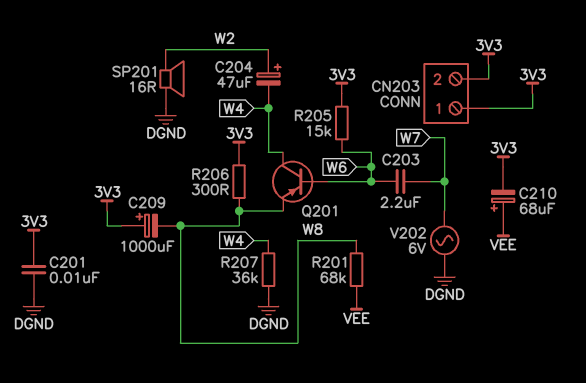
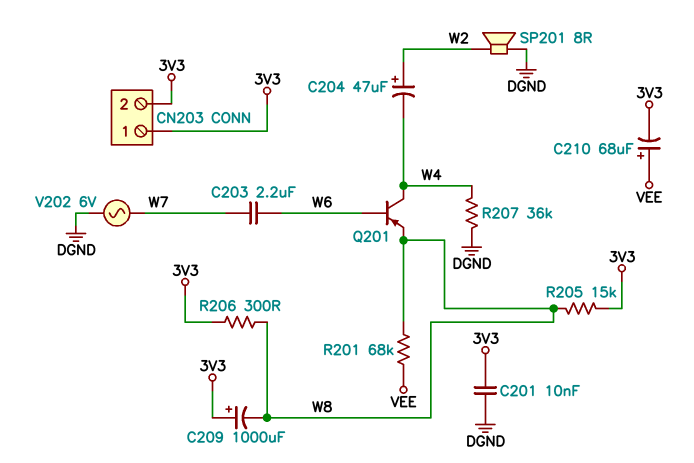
R205: 15k (3V3, W6) -> 15k (3V3, W8)
SP201: speaker 16R (DGND, W2) -> speaker 8R (DGND, W2)

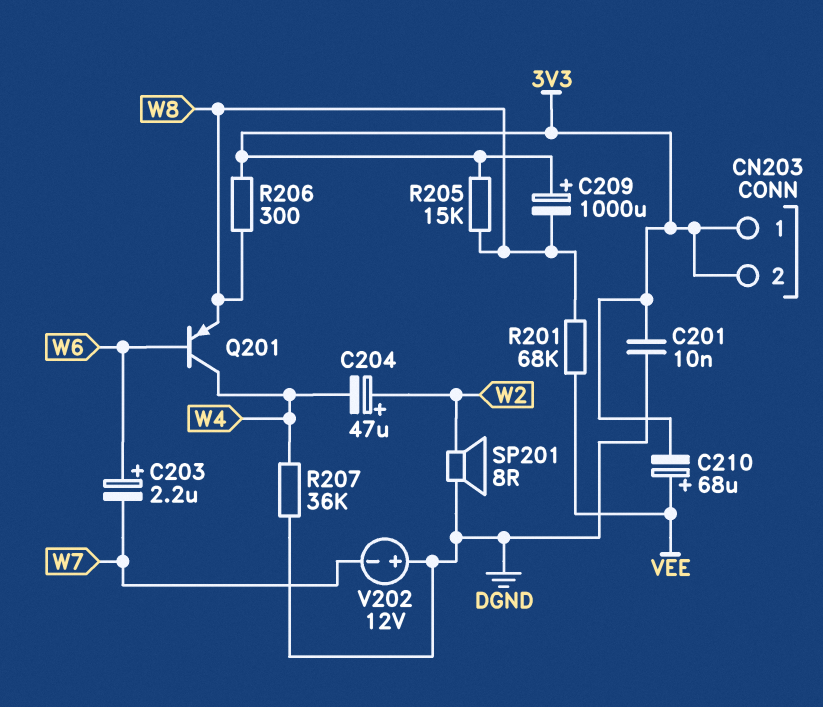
C203: 2.2uF (W6, W7) -> 2.2uF (plus W6, minus W7)
V202: AC 6V (DGND, W7) -> 12V (plus DGND, minus W7)

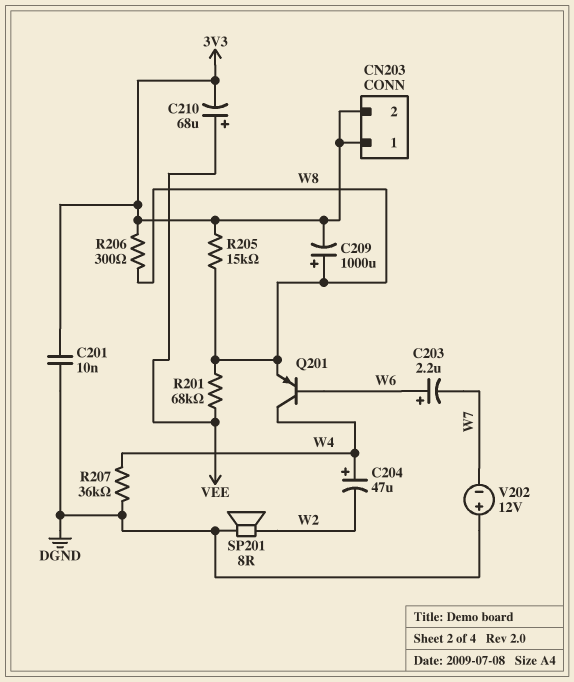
C204: 47uF (plus W2, minus W4) -> 47uF (plus W4, minus W2)
C209: 1000uF (plus 3V3, minus W8) -> 1000uF (plus W8, minus 3V3)

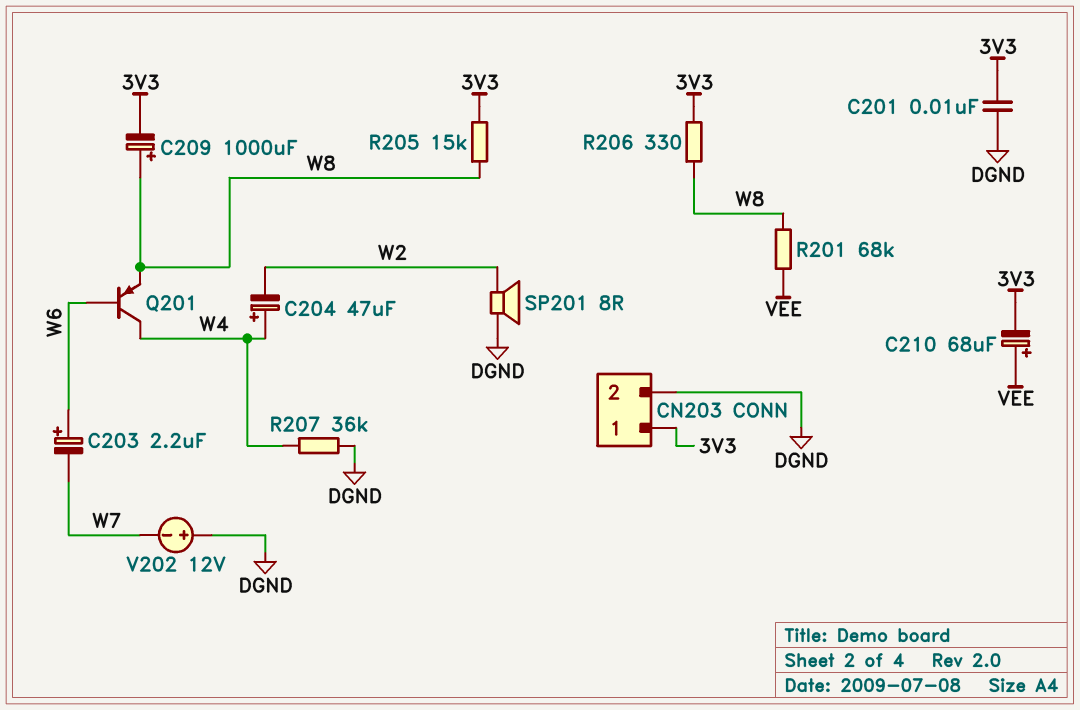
CN203 pin 2: 3V3 -> DGND
R206: 300 (3V3, W8) -> 330 (3V3, W8)

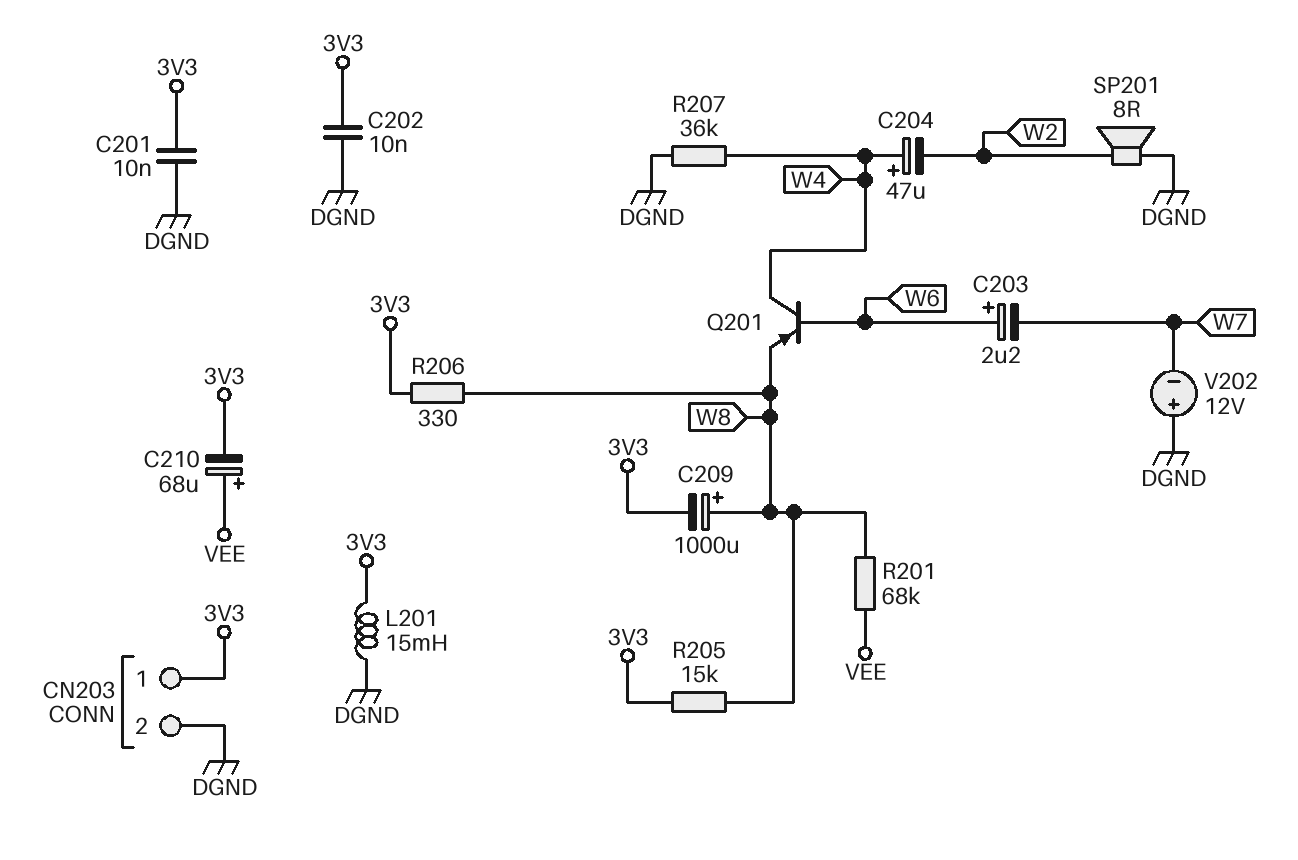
C202: none -> 10nF (3V3, DGND)
L201: none -> 15mH (3V3, DGND)

